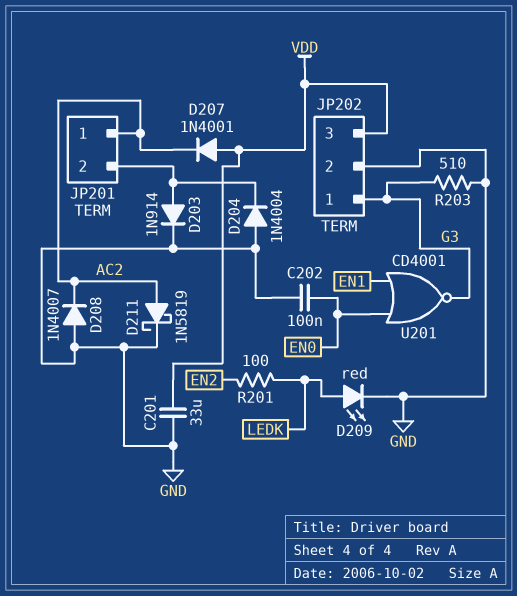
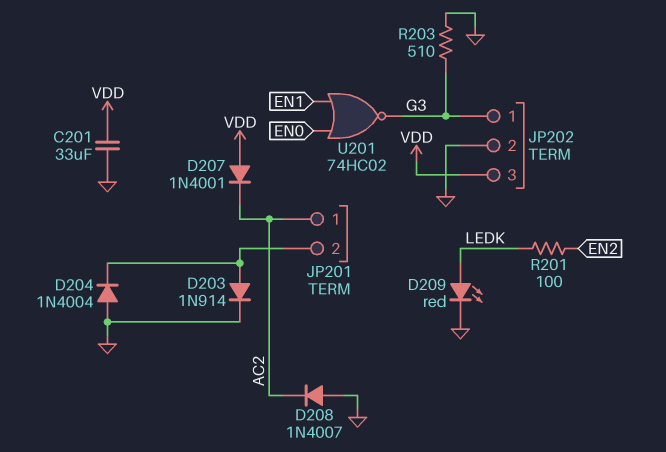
C202: 100nF (EN0, GND) -> none
D211: schottky 1N5819 (A AC2, K GND) -> none
U201: NOR CD4001 (in EN0, in EN1, out G3) -> NOR 74HC02 (in EN0, in EN1, out G3)

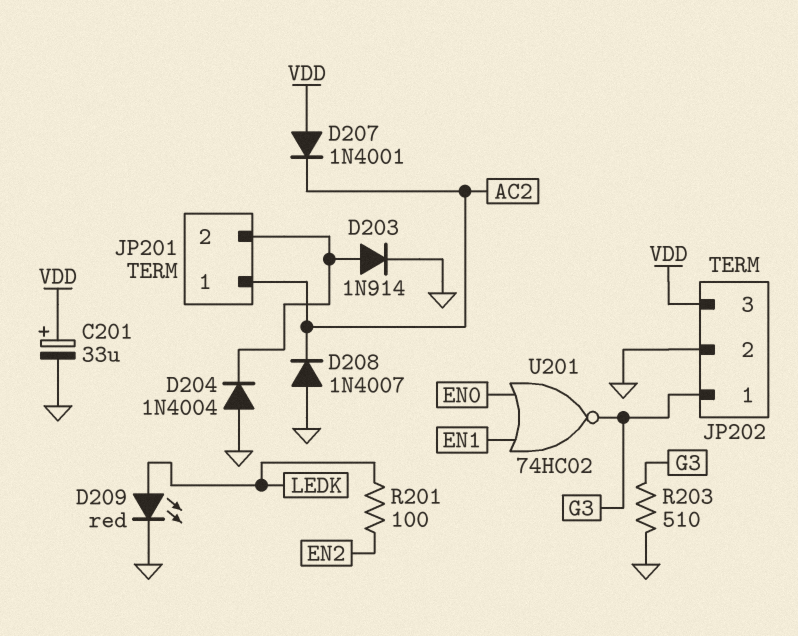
C201: 33uF (GND, VDD) -> 33uF (plus VDD, minus GND)

